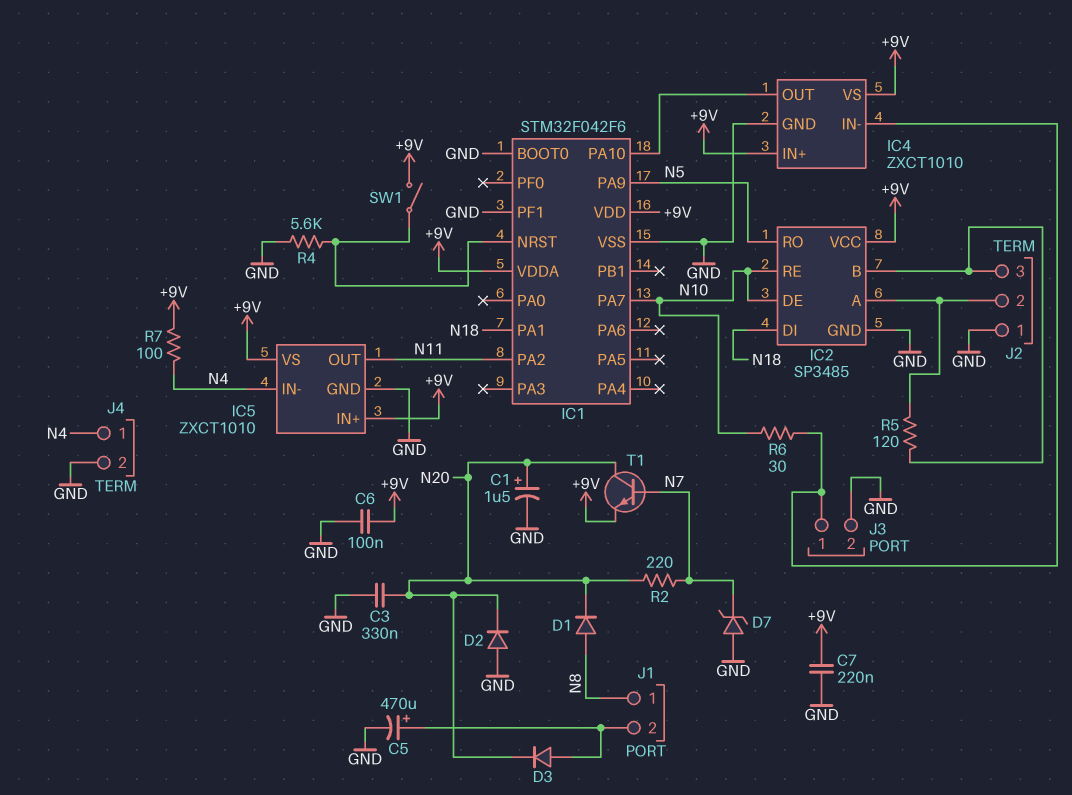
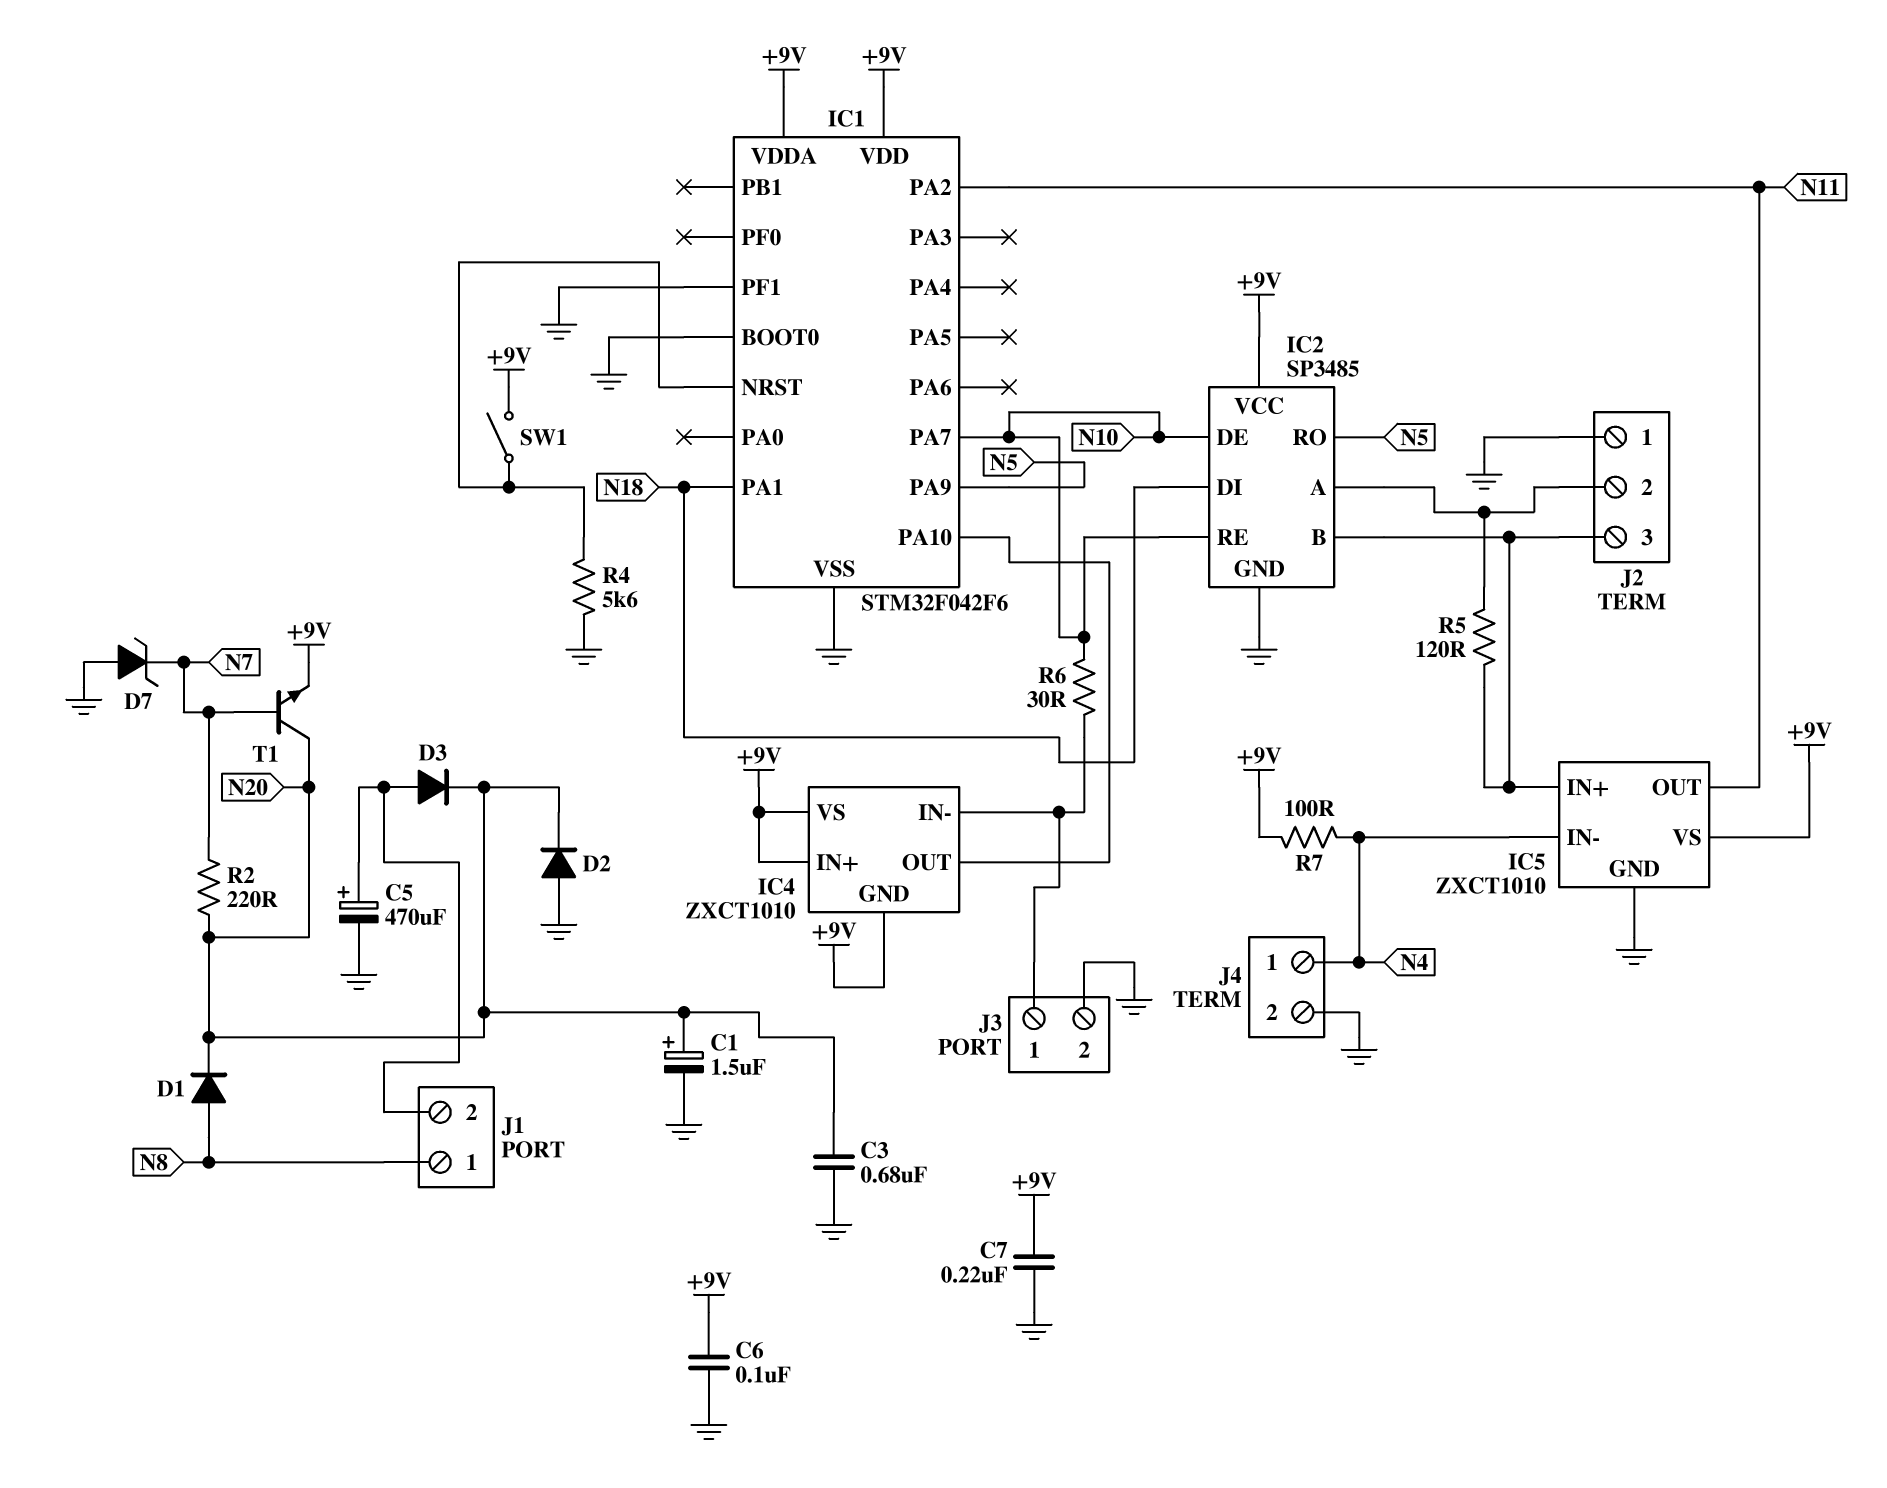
C3: 330nF (GND, N20) -> 680nF (GND, N20)
IC4 pin GND: GND -> +9V
IC5 pin IN+: +9V -> IC2/B

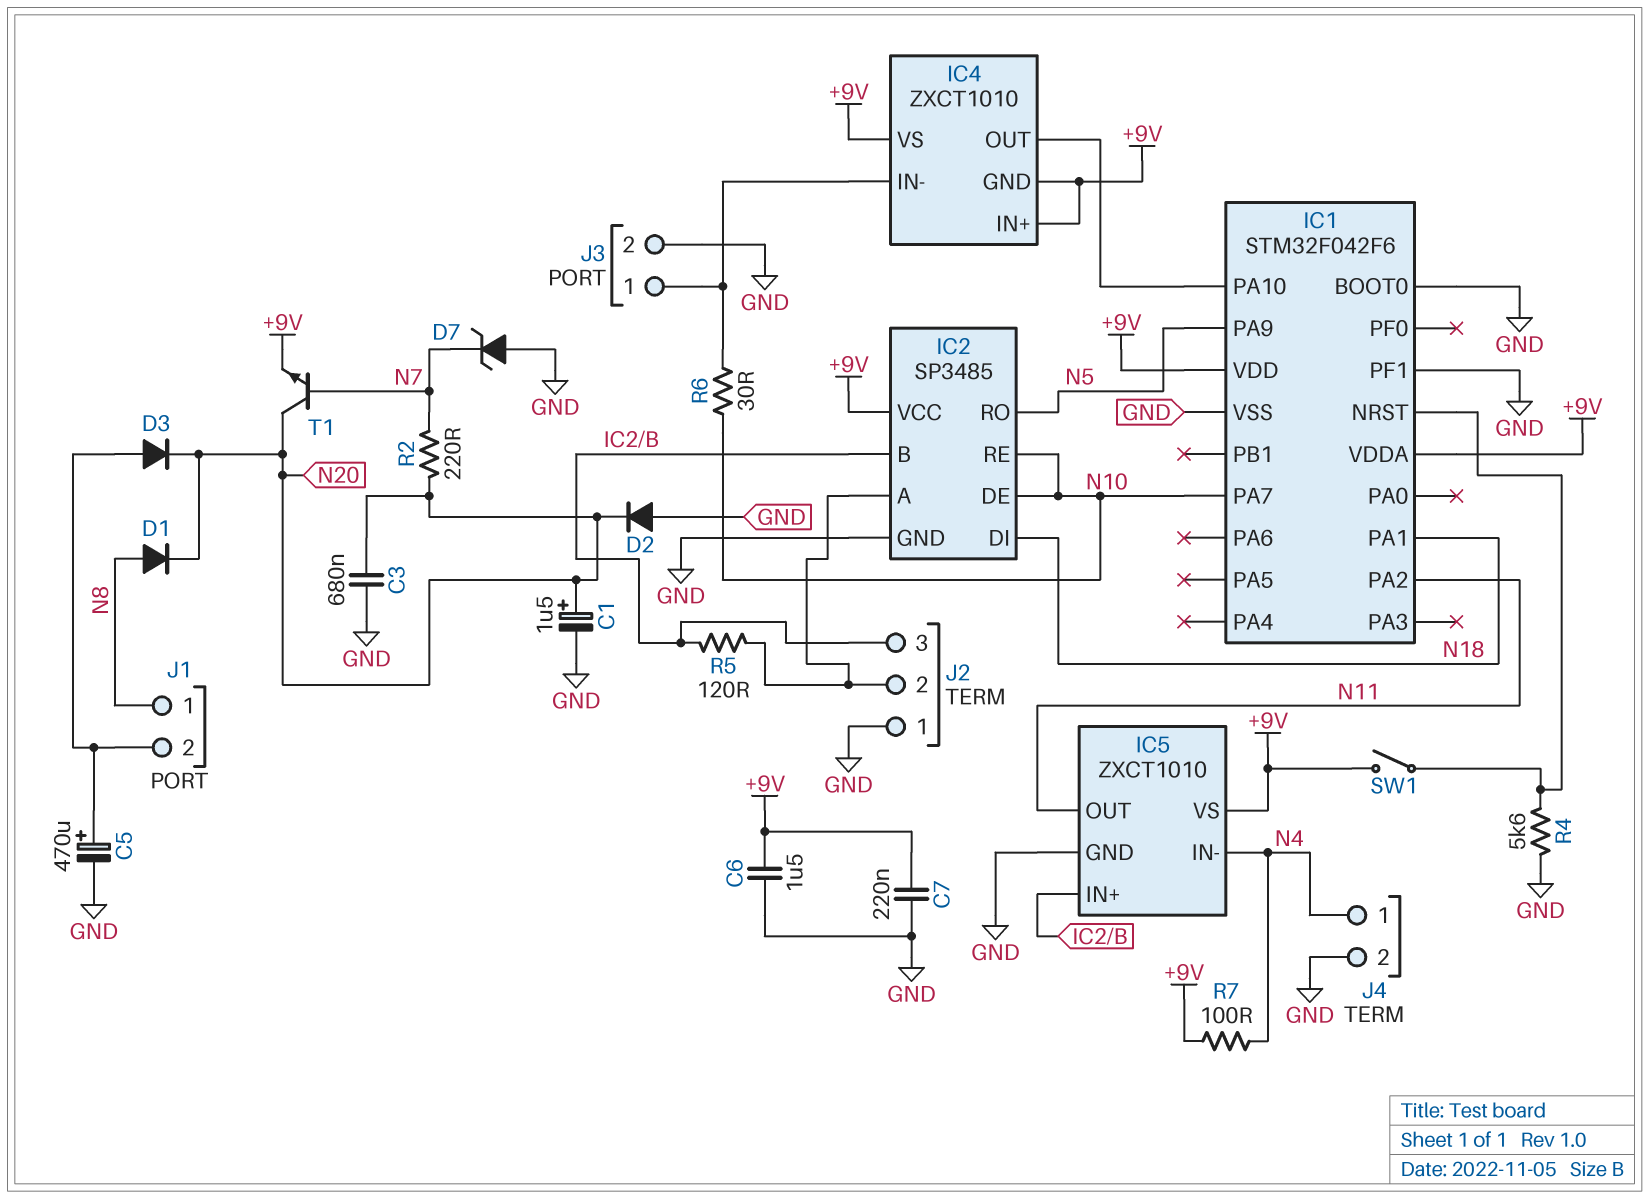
C6: 100nF (+9V, GND) -> 1.5uF (+9V, GND)

